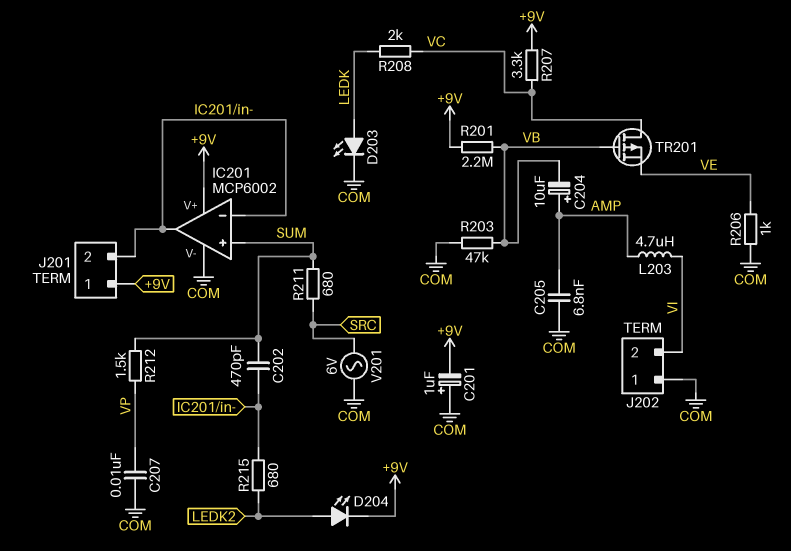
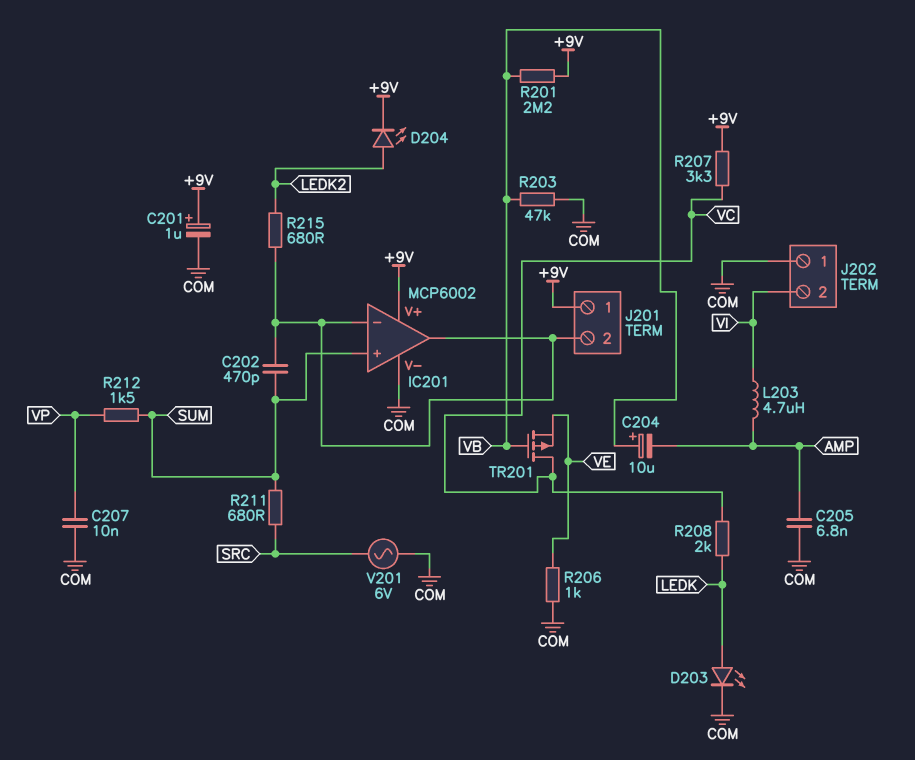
C201: 1uF (plus COM, minus +9V) -> 1uF (plus +9V, minus COM)
C204: 10uF (plus AMP, minus VB) -> 10uF (plus VB, minus AMP)

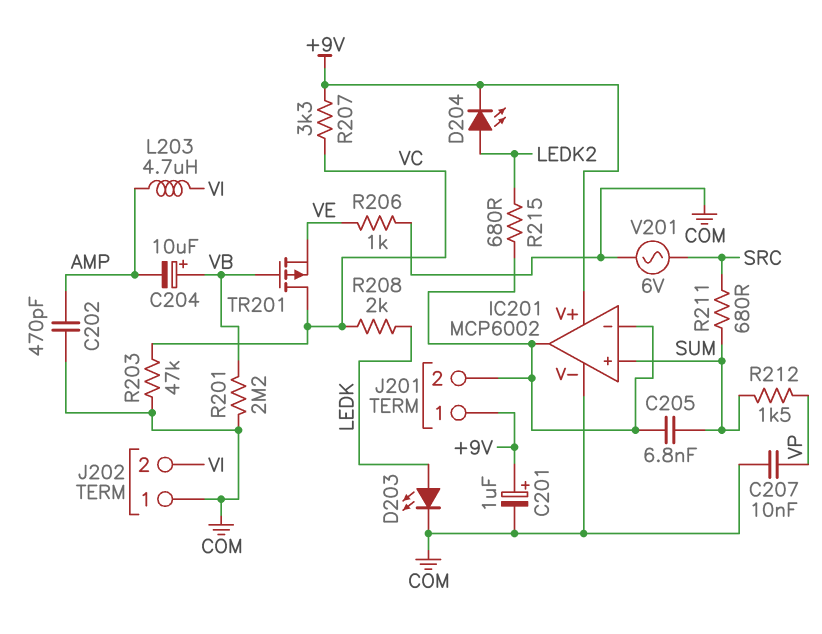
C202: 470pF (IC201/in-, SUM) -> 470pF (AMP, COM)
C205: 6.8nF (AMP, COM) -> 6.8nF (IC201/in-, SUM)
R201: 2.2M (+9V, VB) -> 2.2M (COM, VB)
R203: 47k (COM, VB) -> 47k (COM, VC)

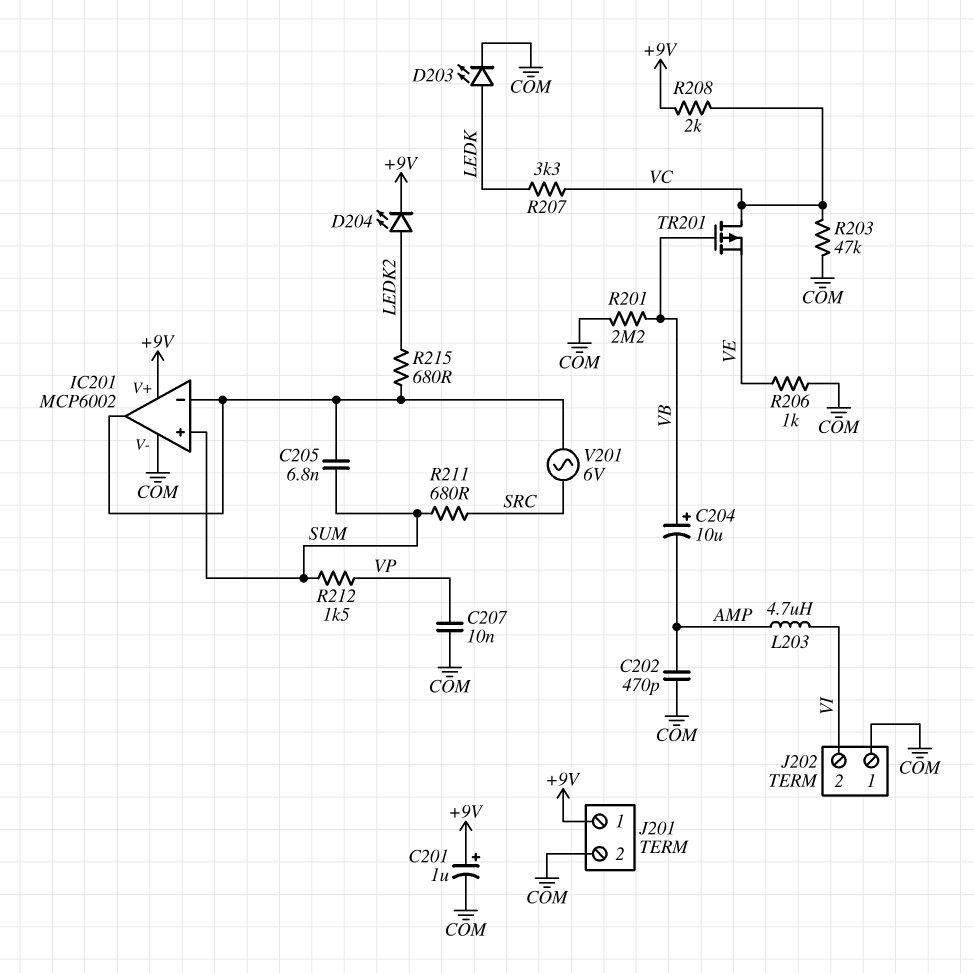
J201 pin 2: IC201/in- -> COM
R207: 3.3k (+9V, VC) -> 3.3k (LEDK, VC)
R208: 2k (LEDK, VC) -> 2k (+9V, VC)
V201: AC 6V (COM, SRC) -> AC 6V (IC201/in-, SRC)

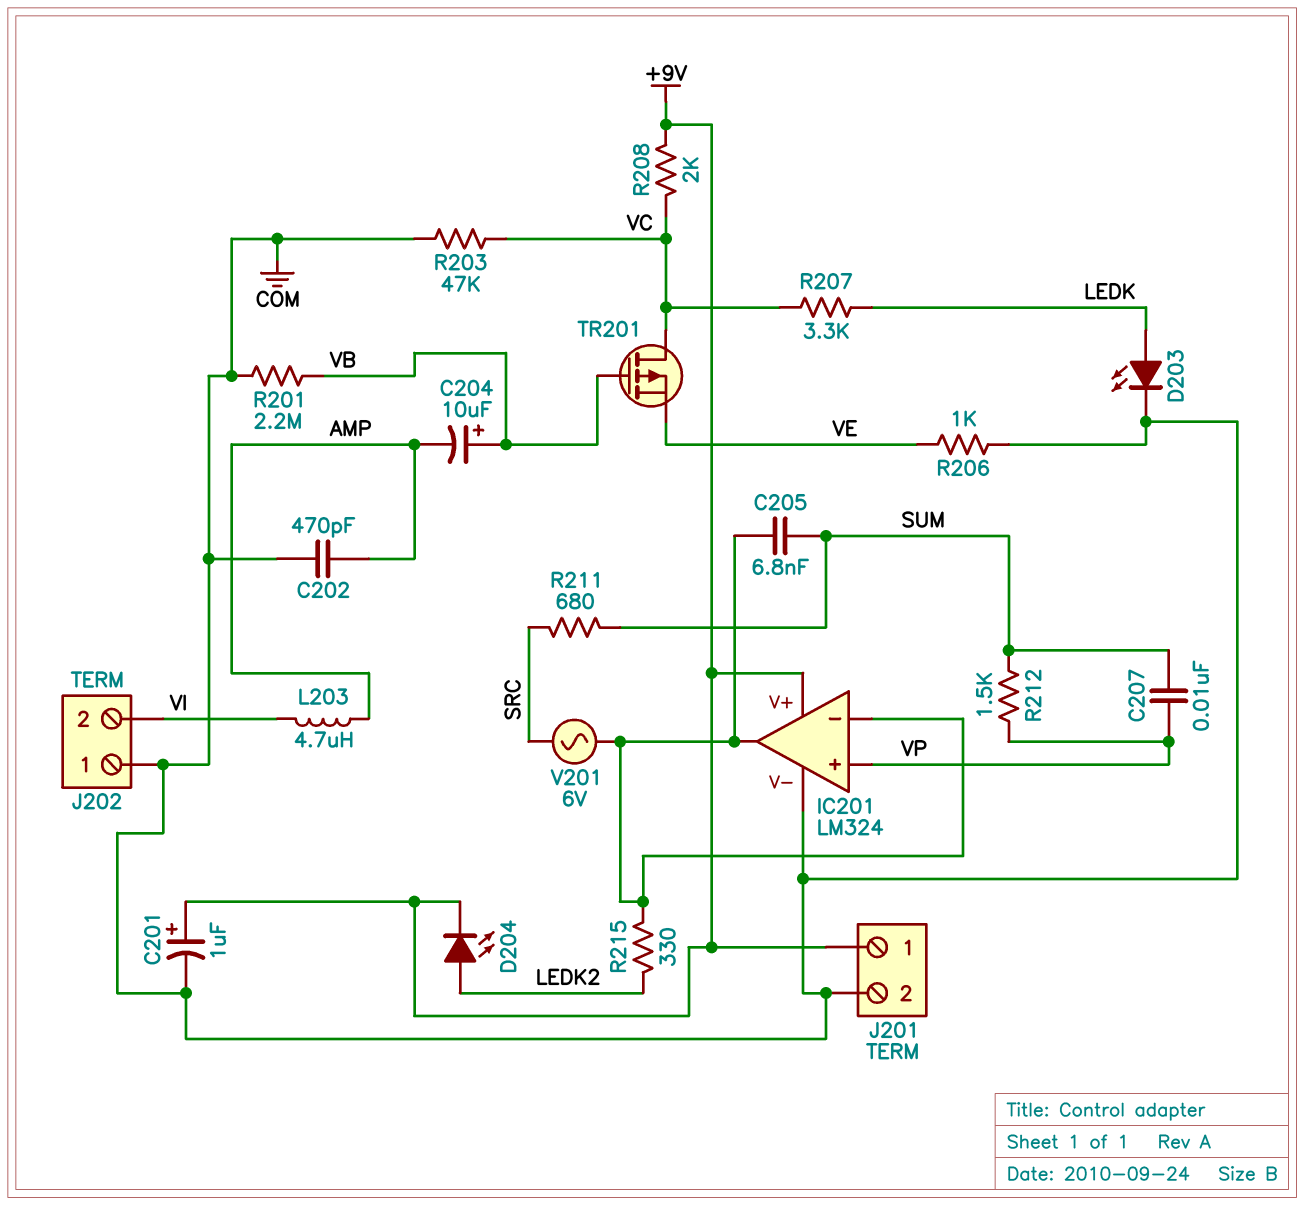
C207: 10nF (COM, VP) -> 10nF (SUM, VP)
IC201: MCP6002 -> LM324
IC201 pin in+: SUM -> VP
R215: 680 (IC201/in-, LEDK2) -> 330 (IC201/in-, LEDK2)

